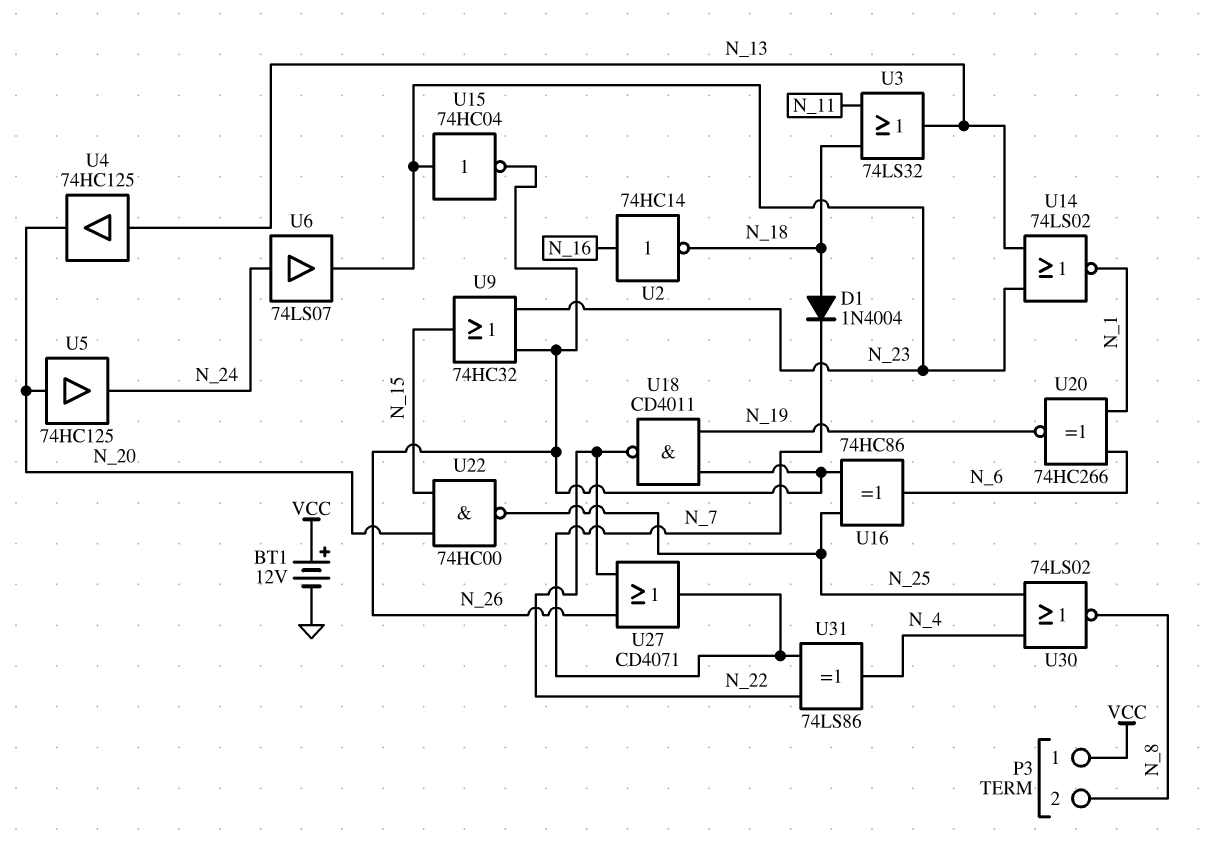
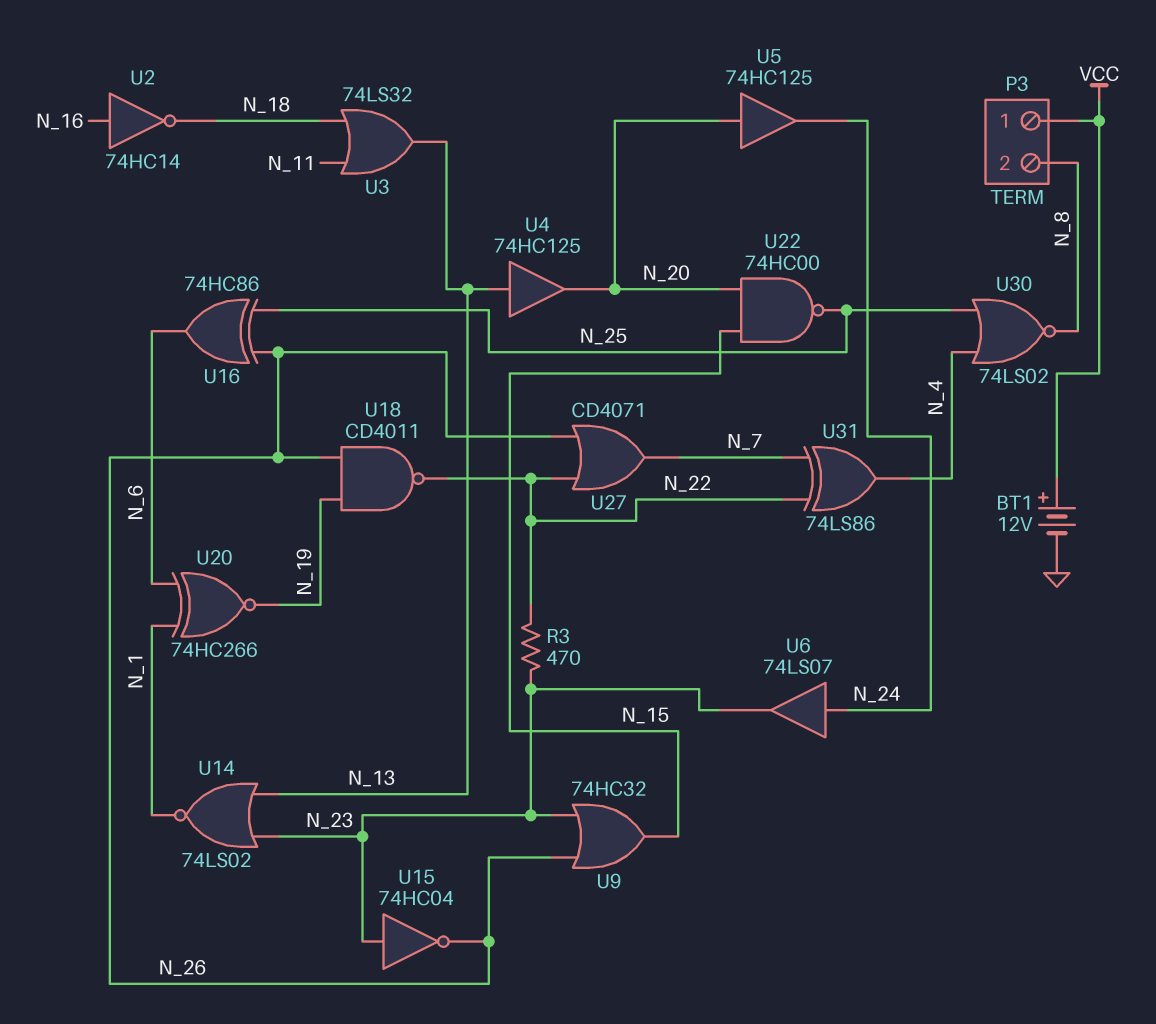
D1: diode 1N4004 (A N_18, K N_7) -> none
R3: none -> 470 (N_22, N_23)

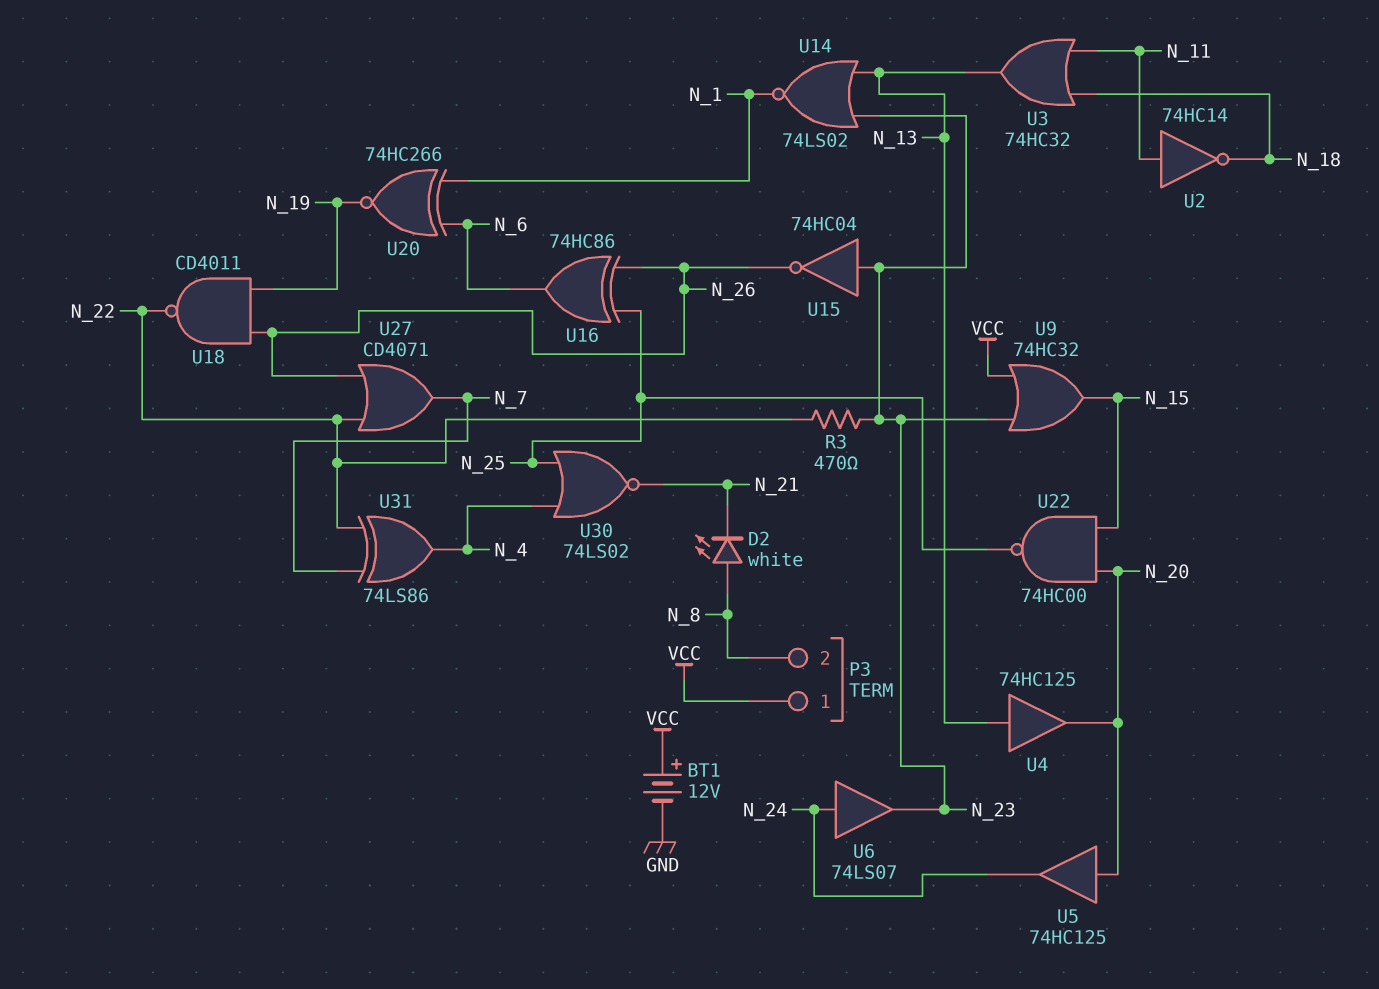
D2: none -> LED white (A N_8, K N_21)
U2: NOT 74HC14 (in N_16, out N_18) -> NOT 74HC14 (in N_11, out N_18)
U3: OR 74LS32 (in N_11, in N_18, out N_13) -> OR 74HC32 (in N_11, in N_18, out N_13)
U9: OR 74HC32 (in N_23, in N_26, out N_15) -> OR 74HC32 (in N_23, in VCC, out N_15)
U30: NOR 74LS02 (in N_4, in N_25, out N_8) -> NOR 74LS02 (in N_4, in N_25, out N_21)

